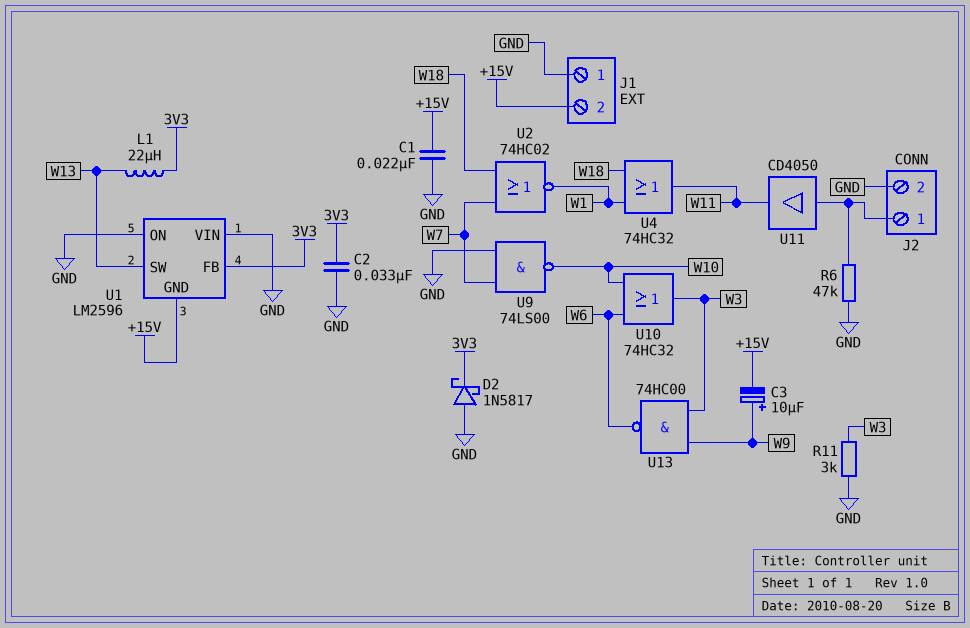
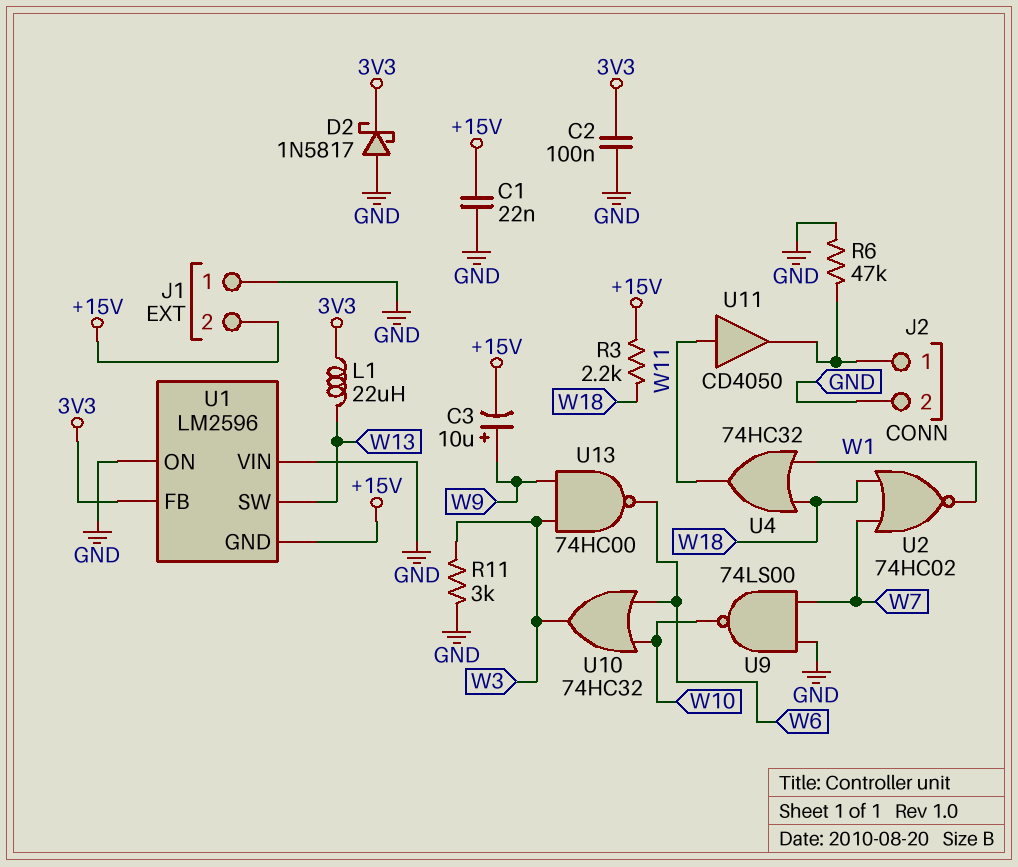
C2: 33nF (3V3, GND) -> 100nF (3V3, GND)
R3: none -> 2.2k (+15V, W18)
U11: buffer CD4050 (in J2/1, out W11) -> buffer CD4050 (in W11, out J2/1)

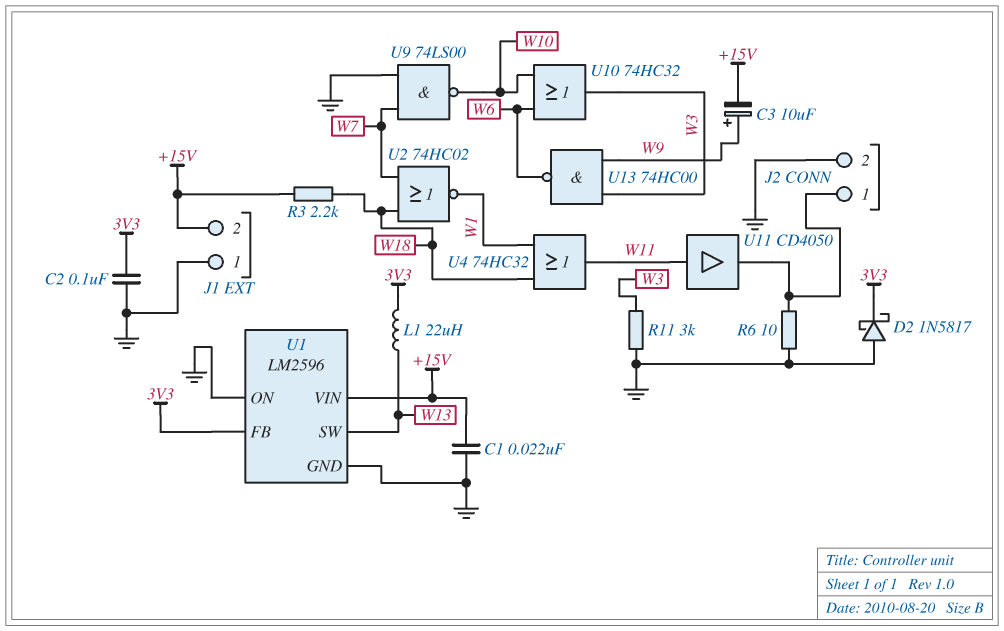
R6: 47k (GND, J2/1) -> 10 (GND, J2/1)
U1 pin GND: +15V -> GND
U1 pin VIN: GND -> +15V

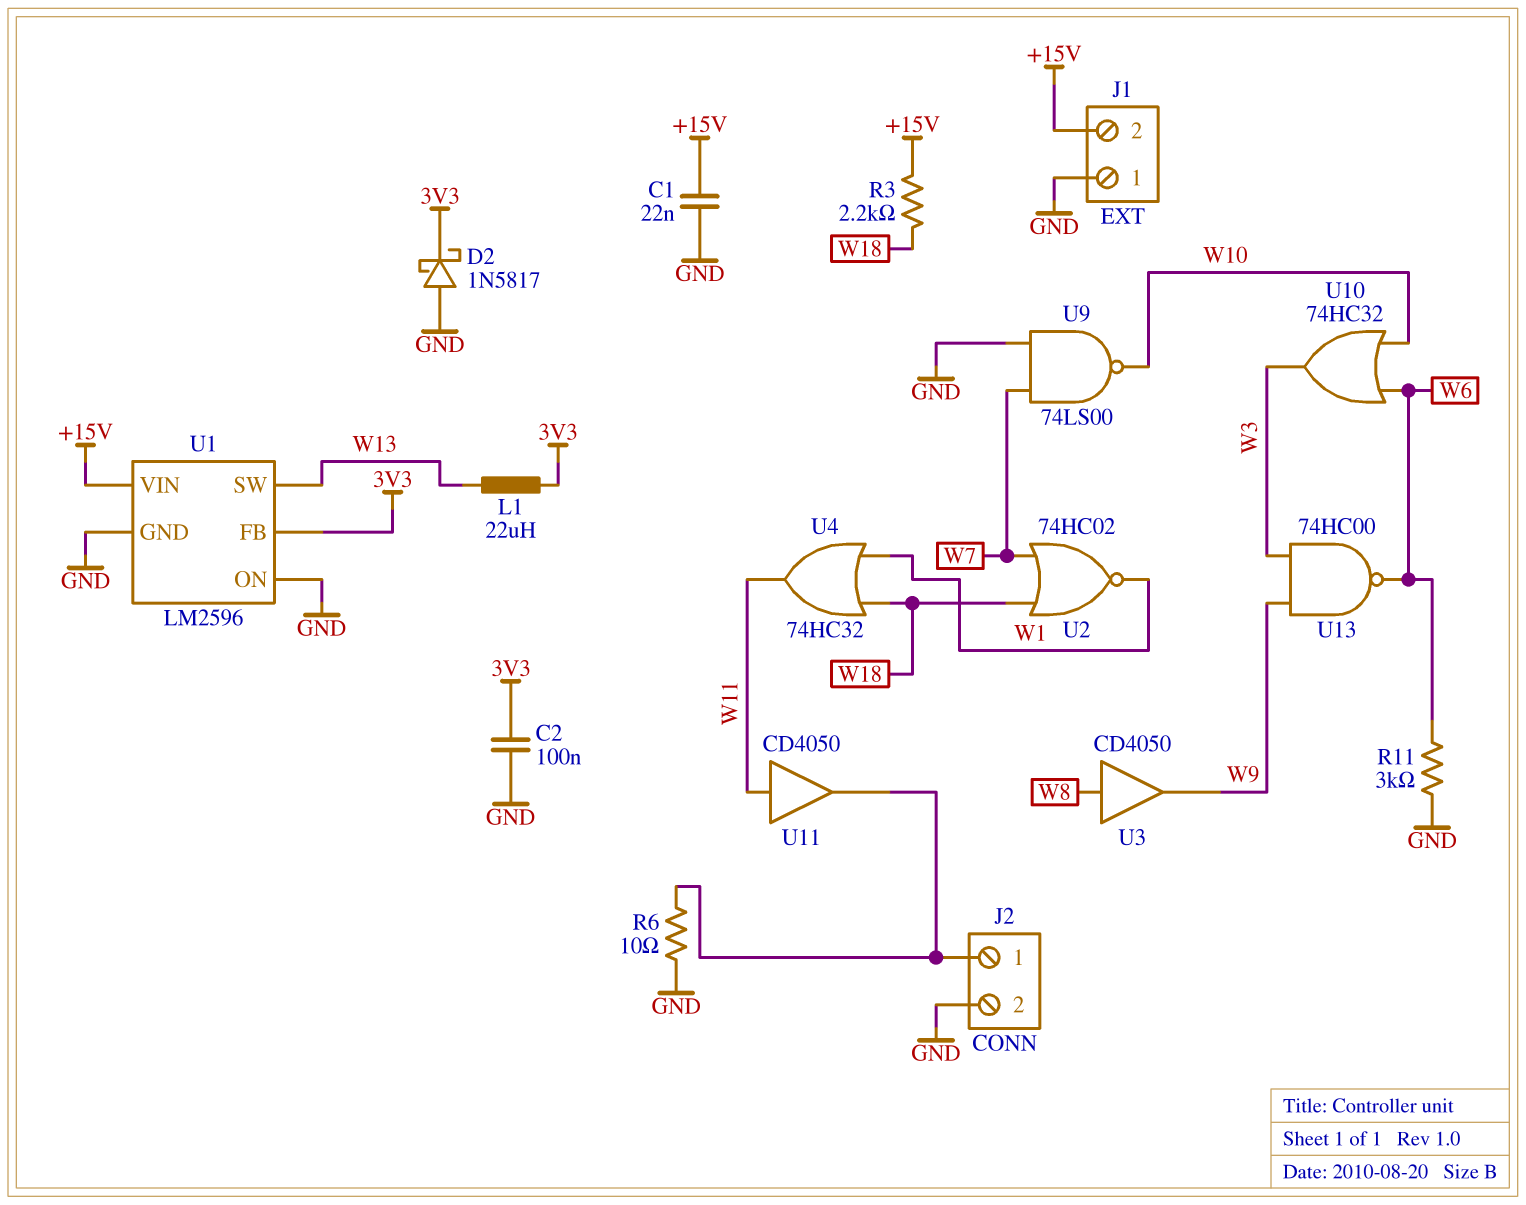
C3: 10uF (plus W9, minus +15V) -> none
R11: 3k (GND, W3) -> 3k (GND, W6)
U3: none -> buffer CD4050 (in W8, out W9)

